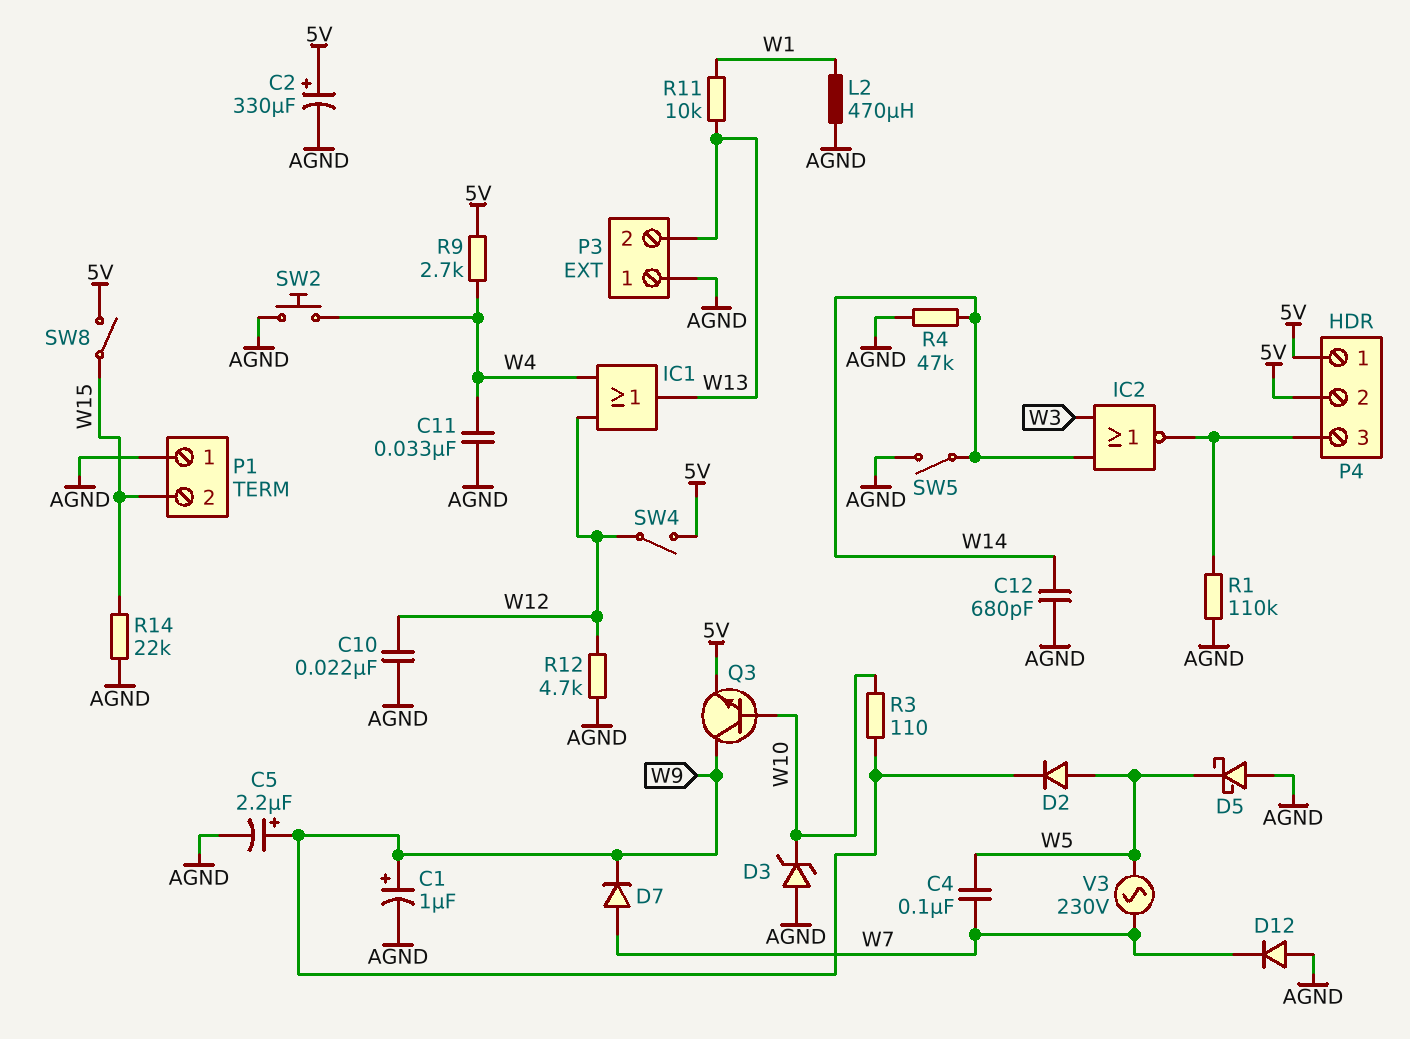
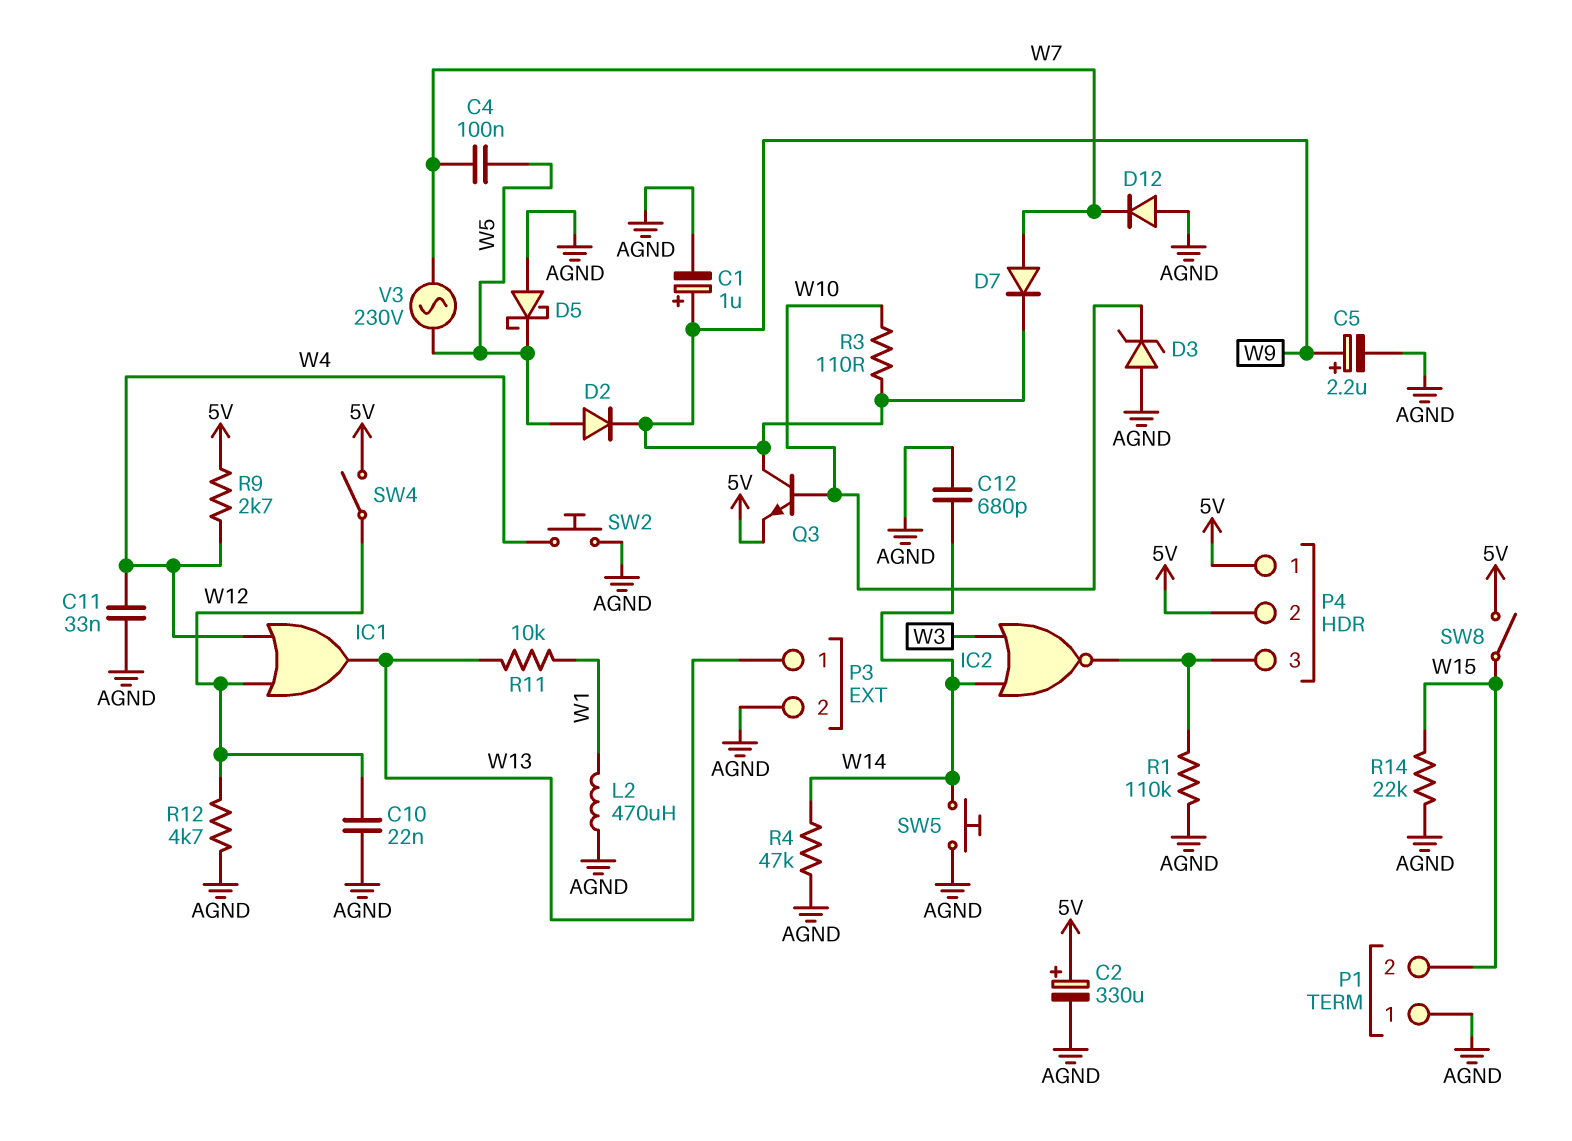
P3 pin 1: AGND -> W13
P3 pin 2: W13 -> AGND
SW5: switch (AGND, W14) -> button (AGND, W14)

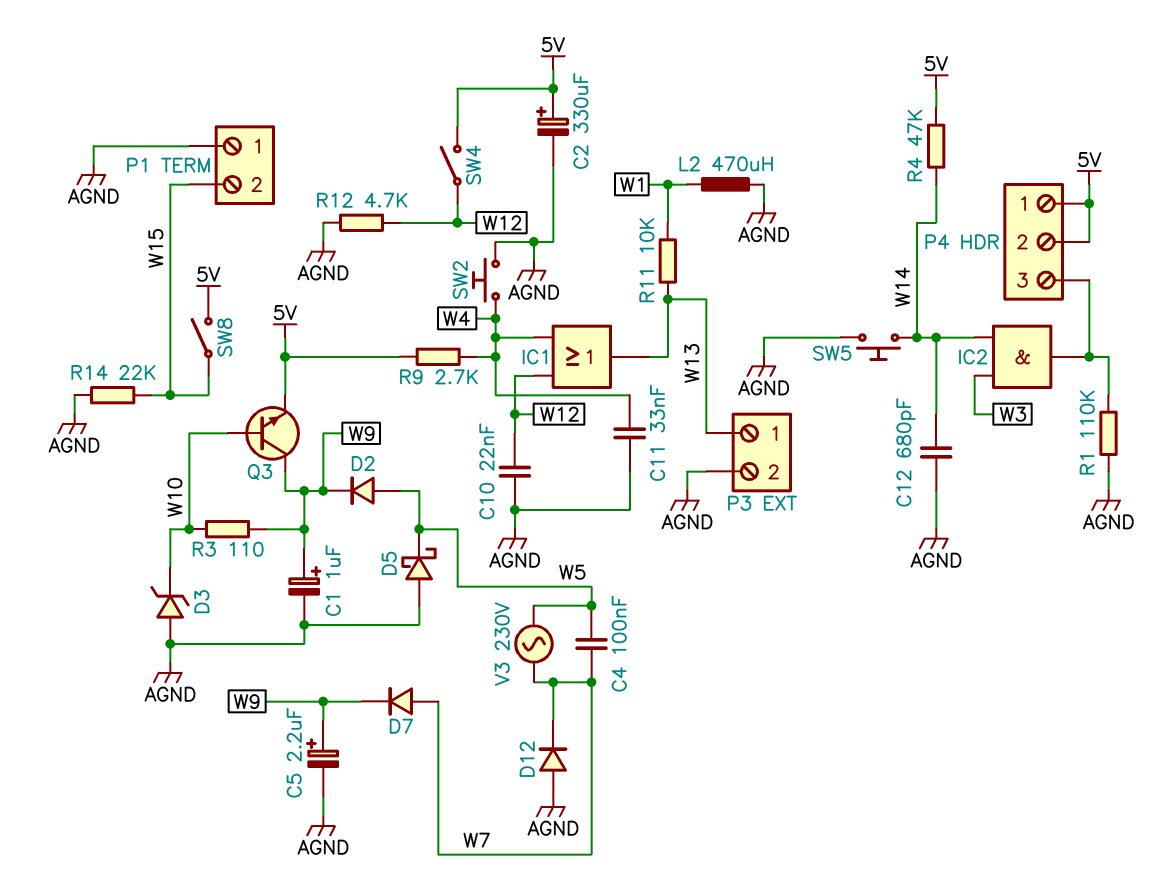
IC2: NOR (in W3, in W14, out P4/3) -> AND (in W3, in W14, out P4/3)
R4: 47k (AGND, W14) -> 47k (5V, W14)

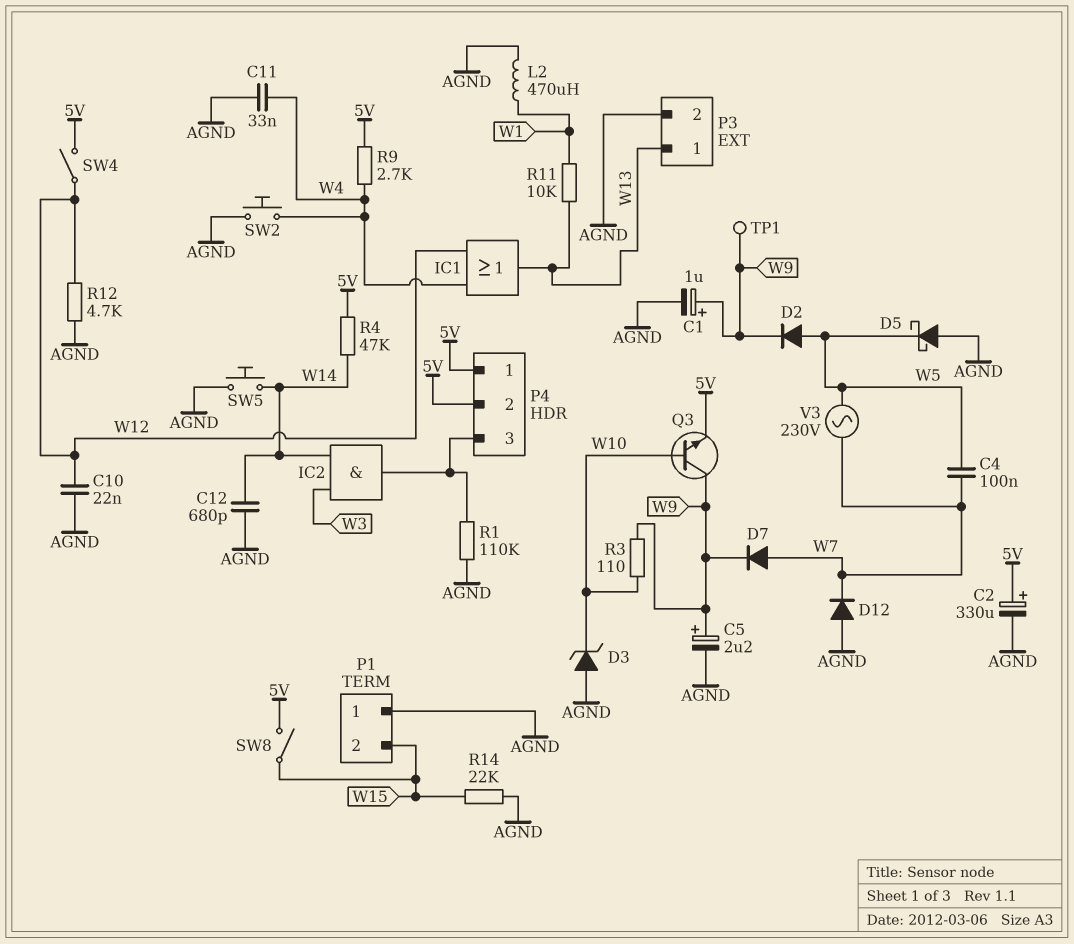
TP1: none -> test point (W9)

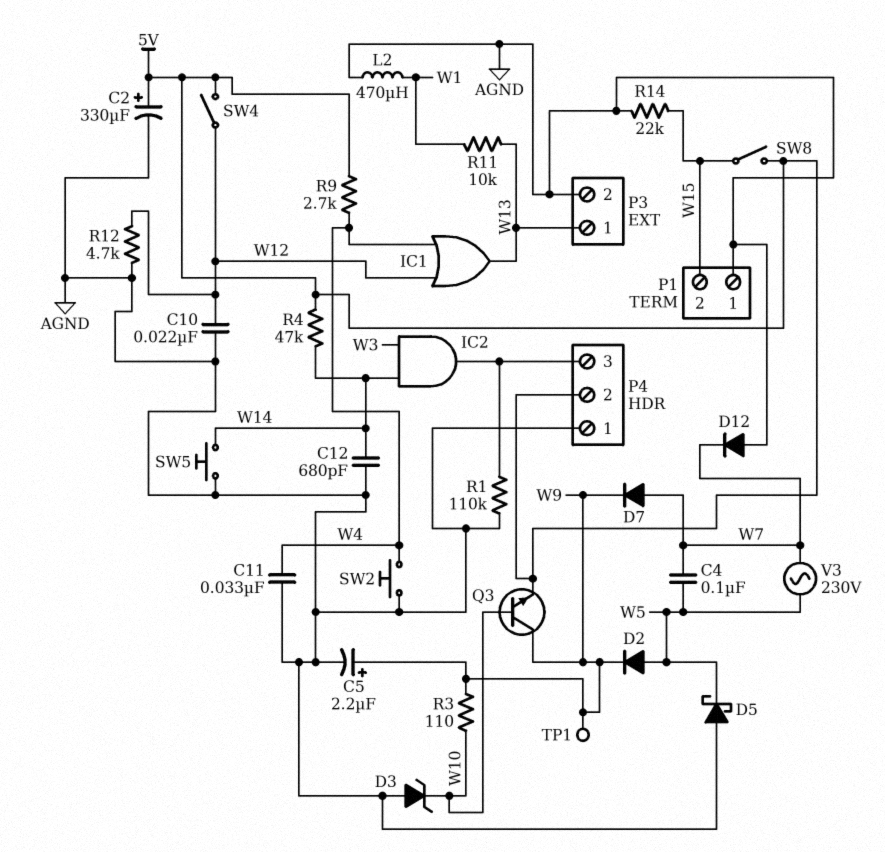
C1: 1uF (plus W9, minus AGND) -> none
P4 pin 1: 5V -> AGND

